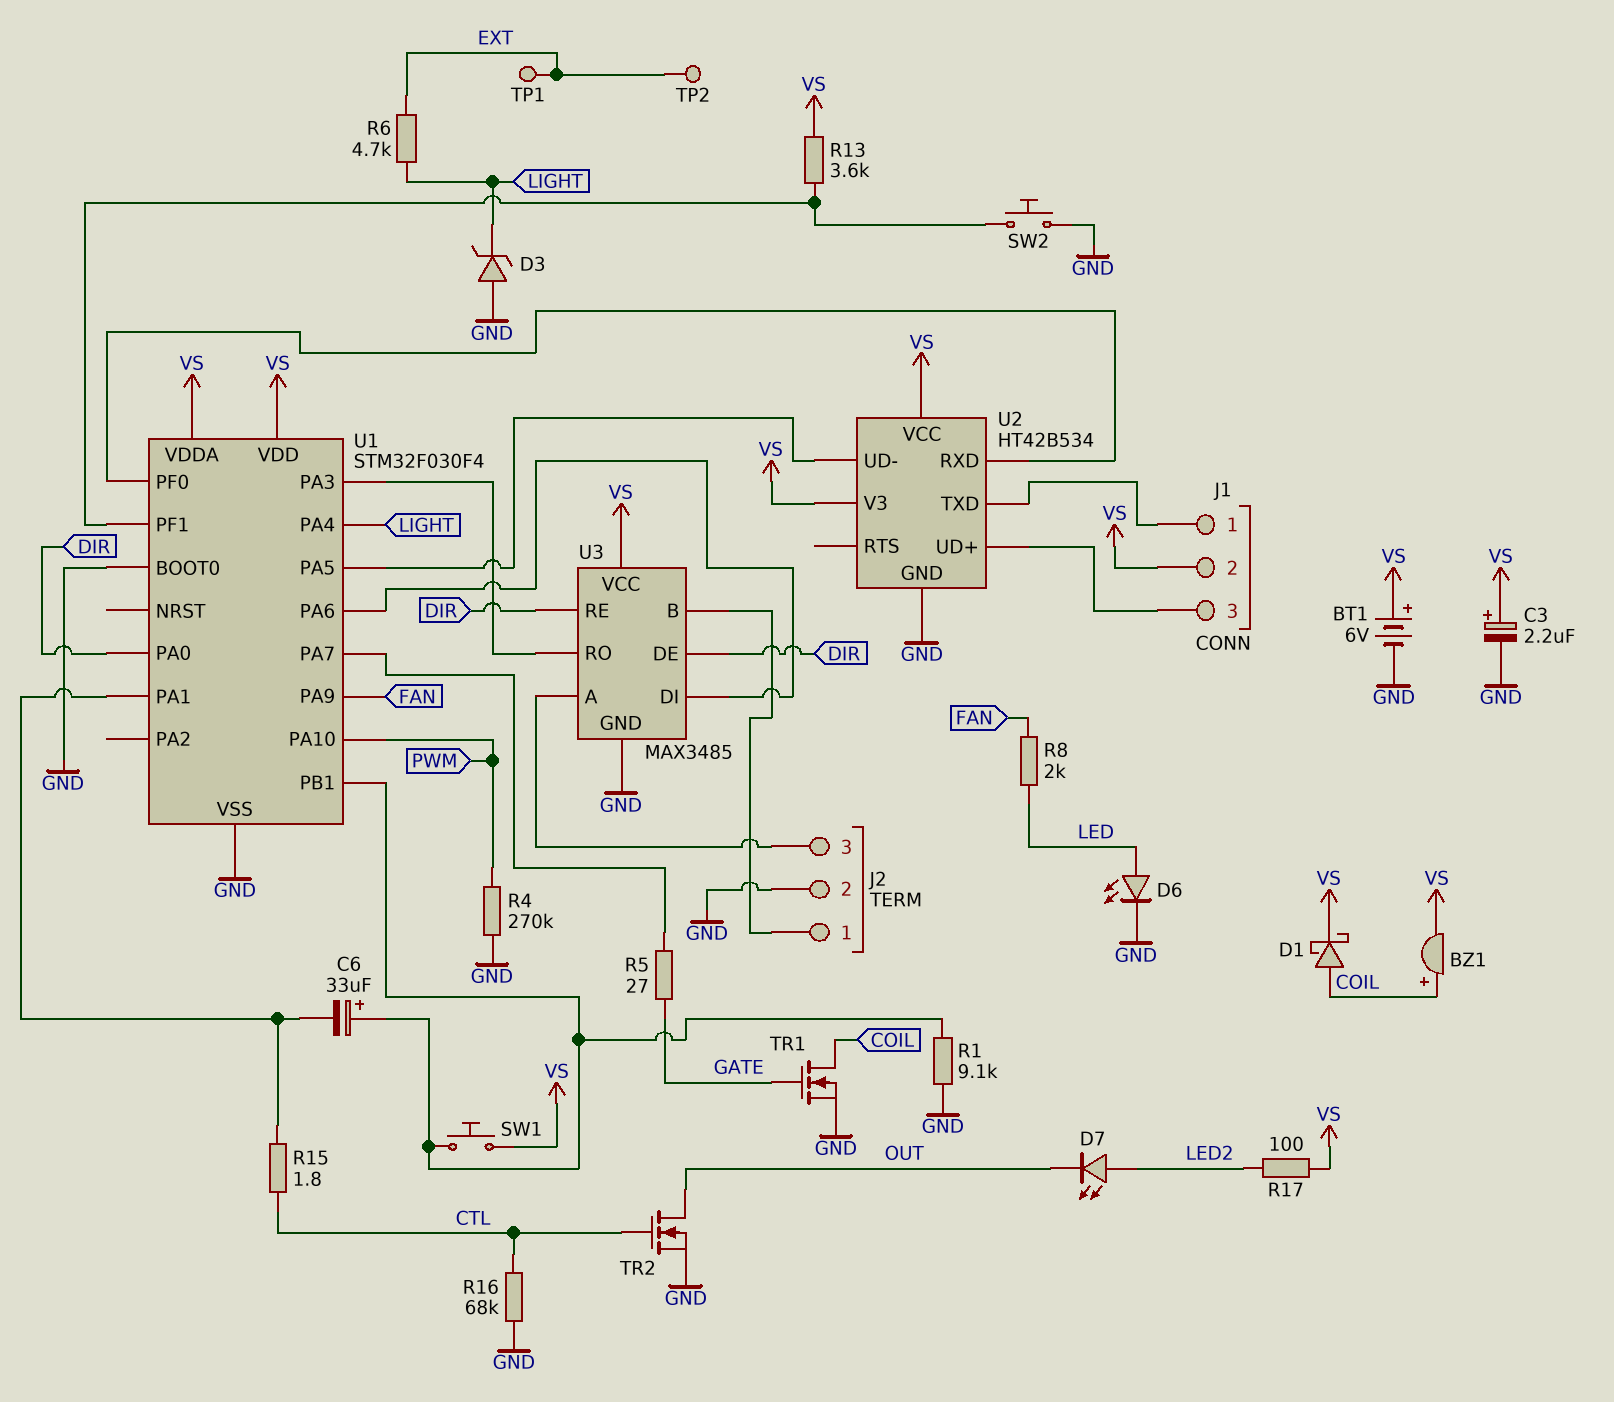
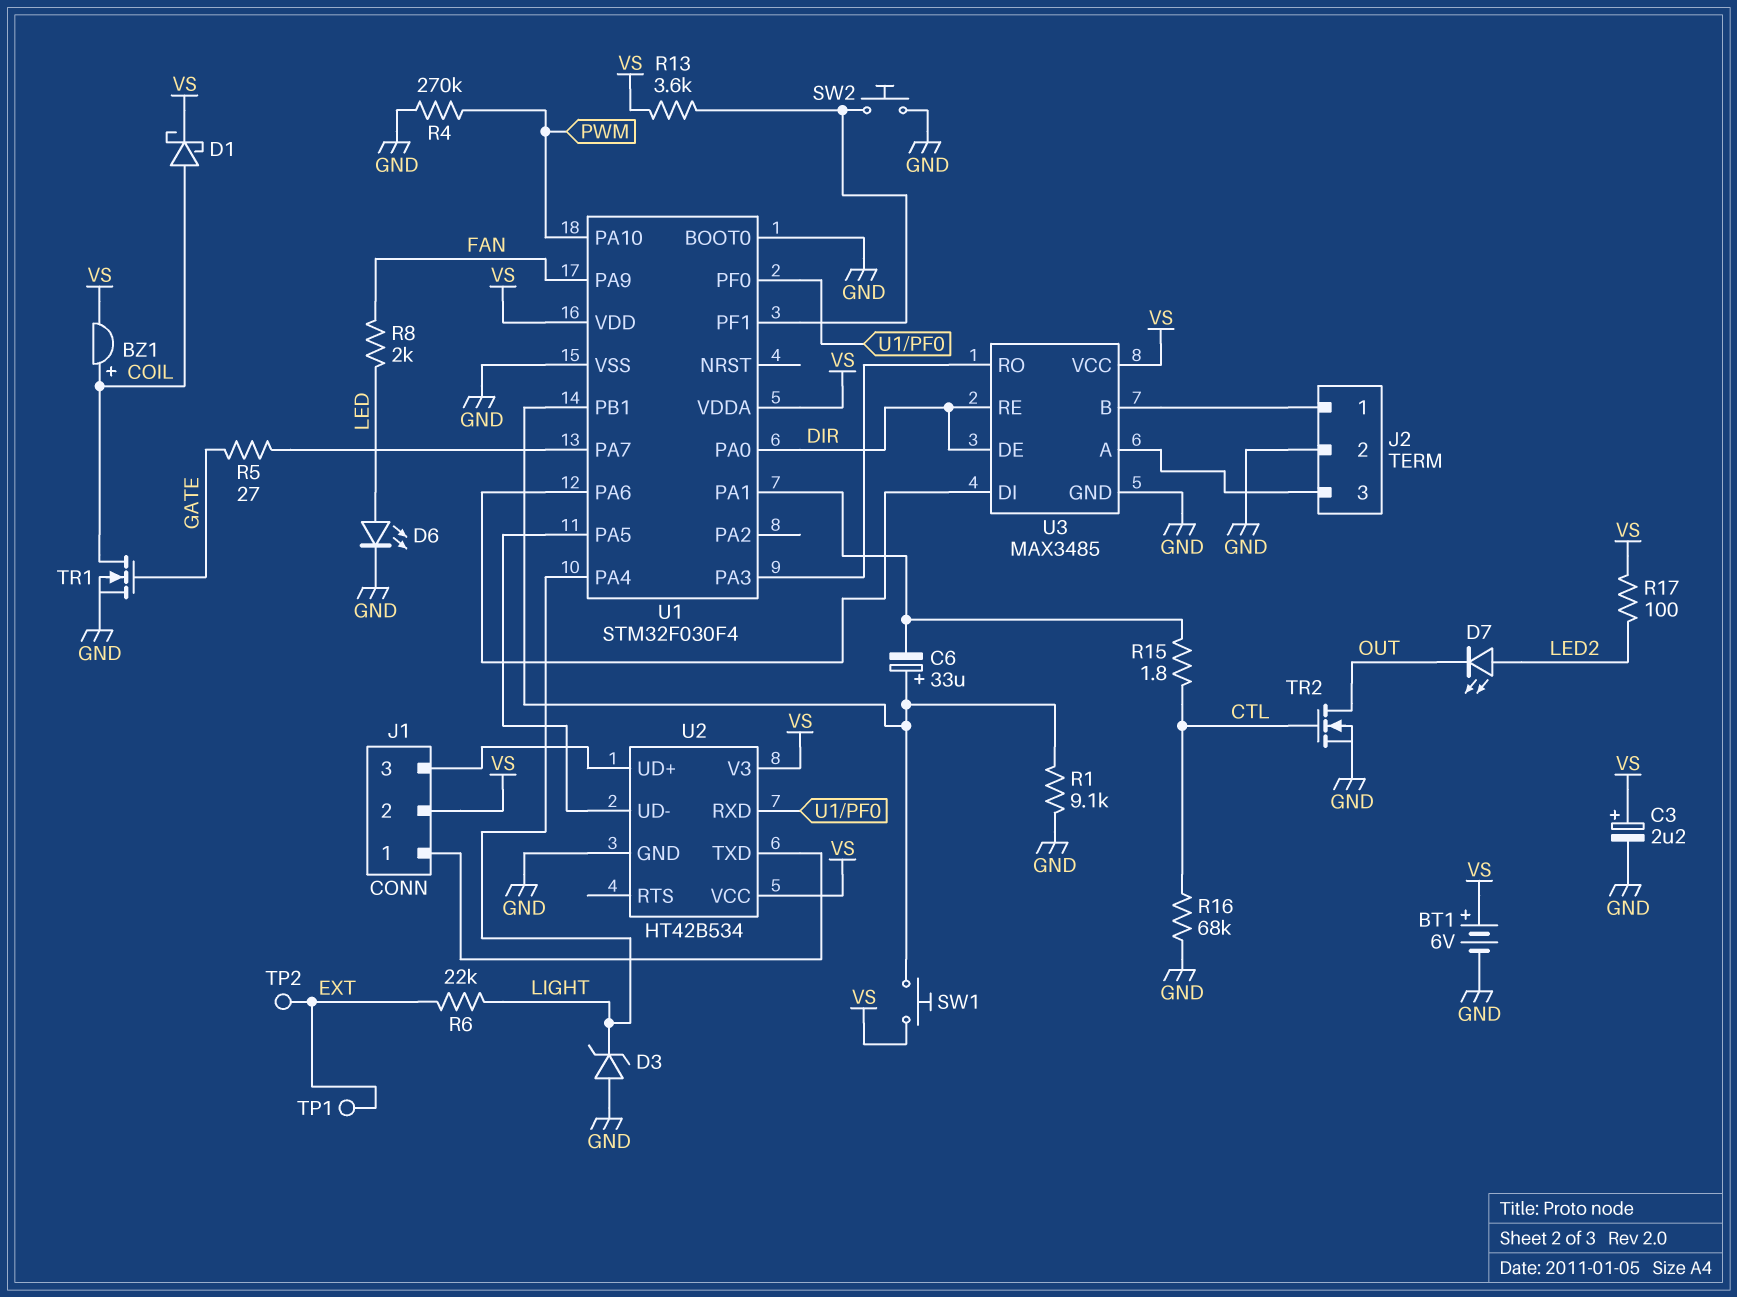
R6: 4.7k (EXT, LIGHT) -> 22k (EXT, LIGHT)

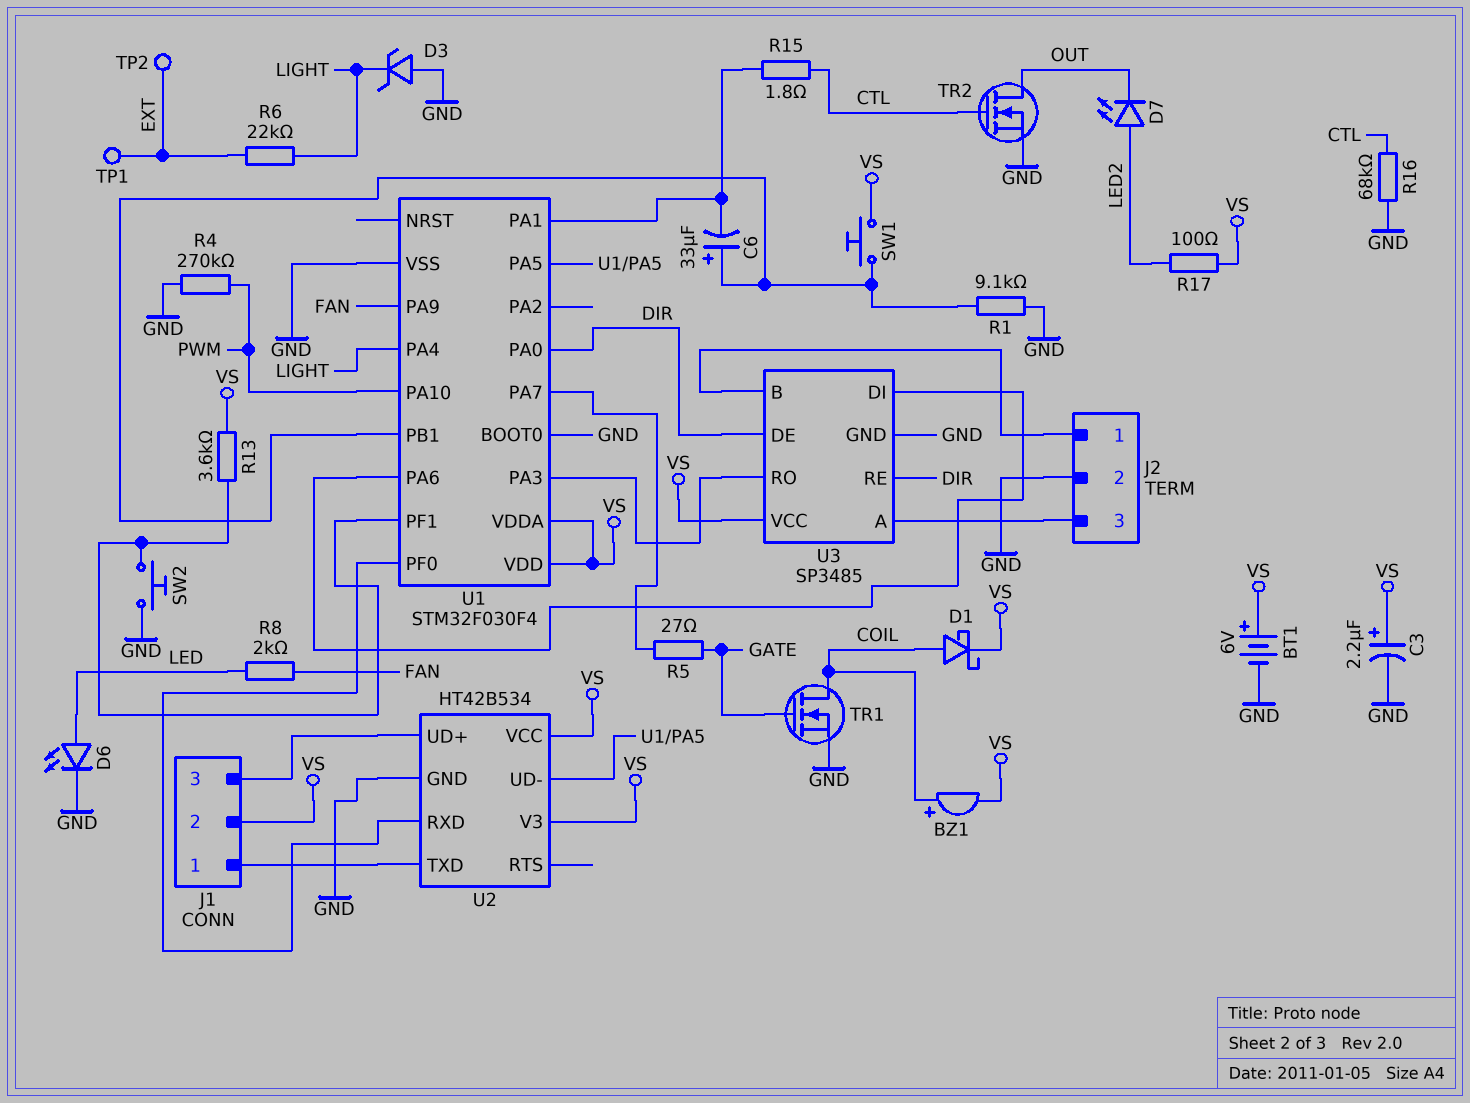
U3: MAX3485 -> SP3485

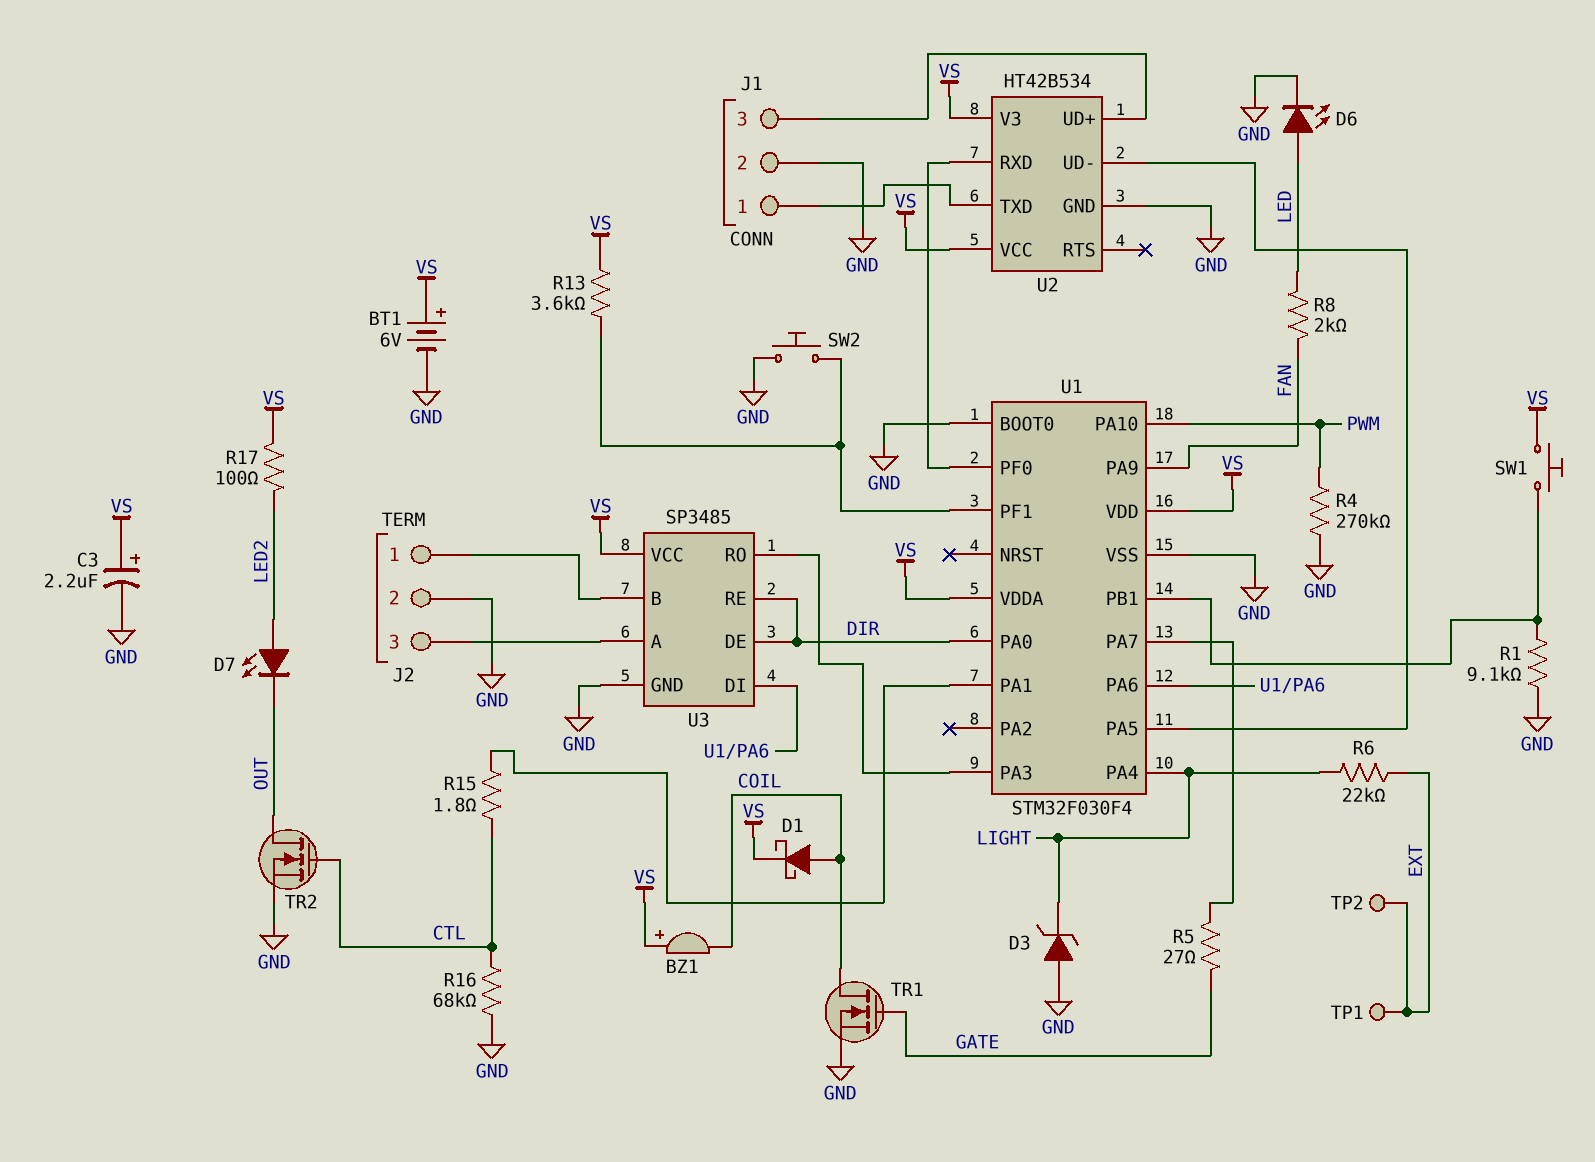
BZ1: buzzer (plus COIL, minus VS) -> buzzer (plus VS, minus COIL)
C6: 33uF (plus U1/PB1, minus U1/PA1) -> none
J1 pin 2: VS -> GND

